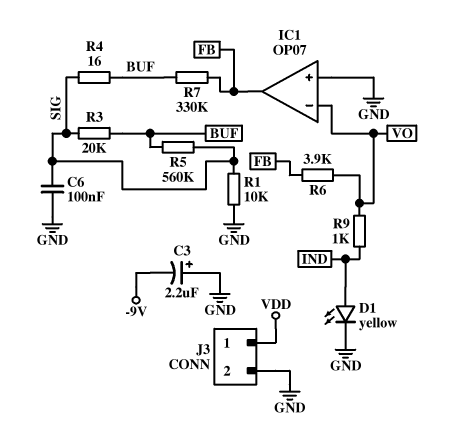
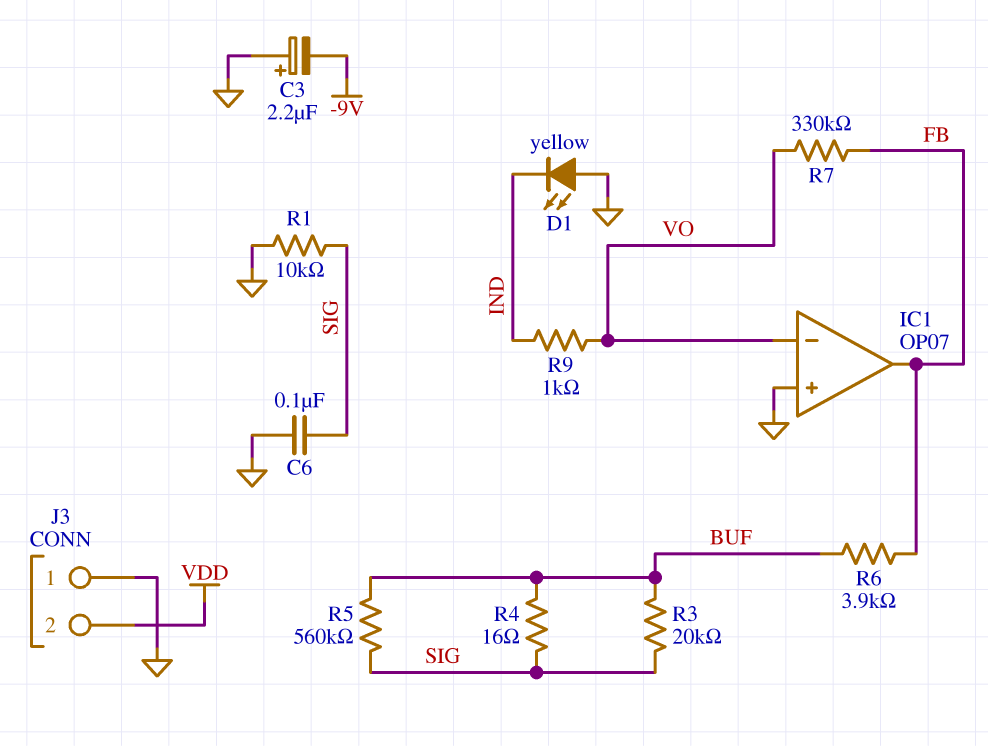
D1: LED yellow (A IND, K GND) -> LED yellow (A GND, K IND)
J3 pin 1: VDD -> GND
J3 pin 2: GND -> VDD
R6: 3.9k (FB, VO) -> 3.9k (BUF, FB)
R7: 330k (BUF, FB) -> 330k (FB, VO)

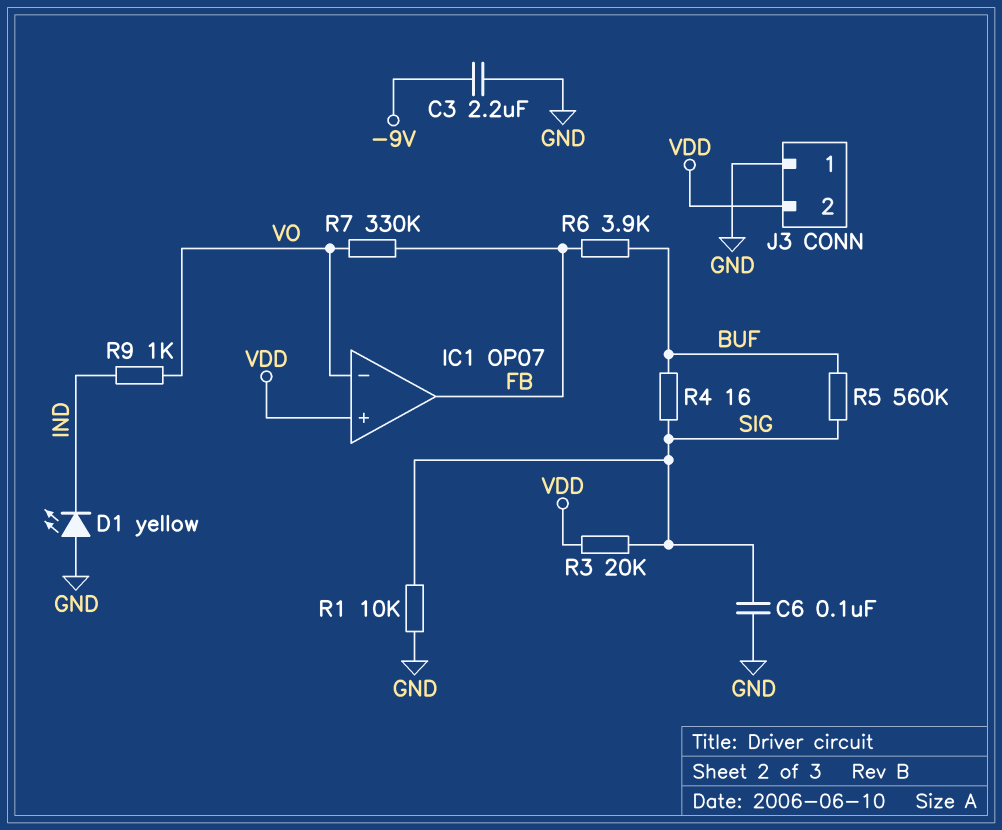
C3: 2.2uF (plus GND, minus -9V) -> 2.2uF (-9V, GND)
IC1 pin in+: GND -> VDD
R3: 20k (BUF, SIG) -> 20k (SIG, VDD)

